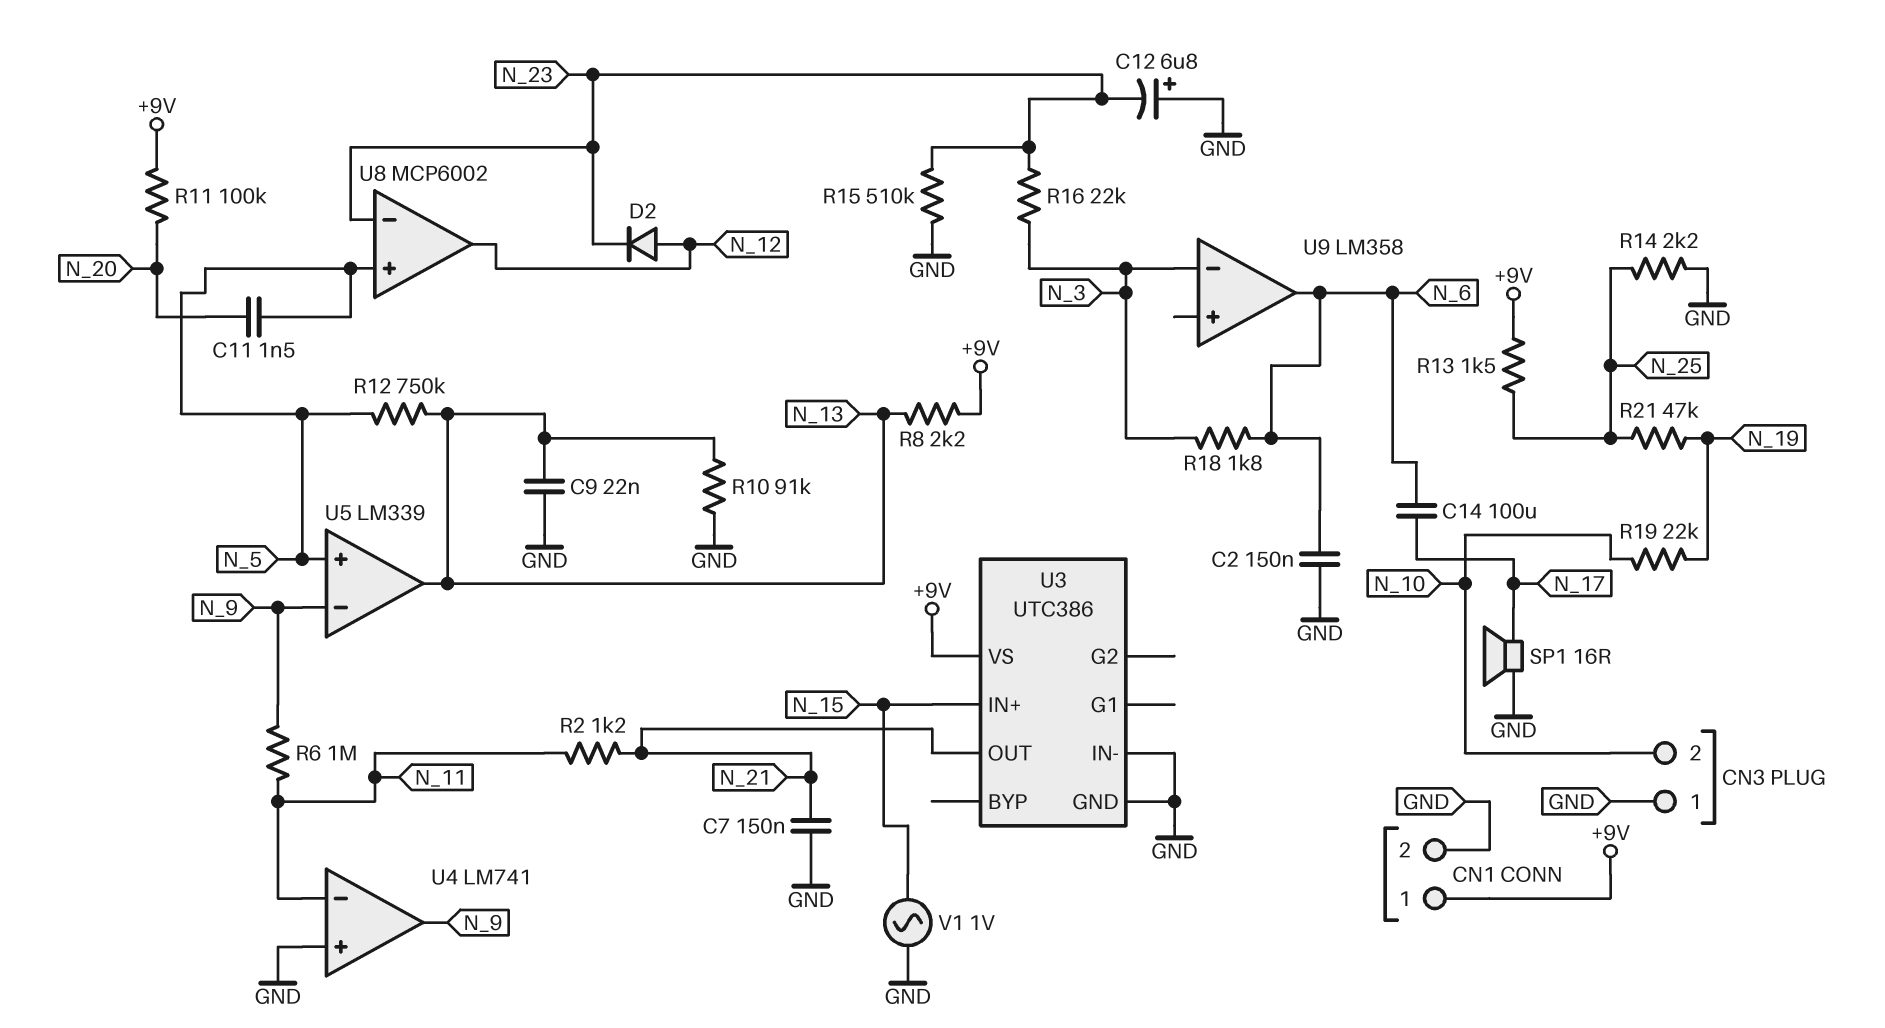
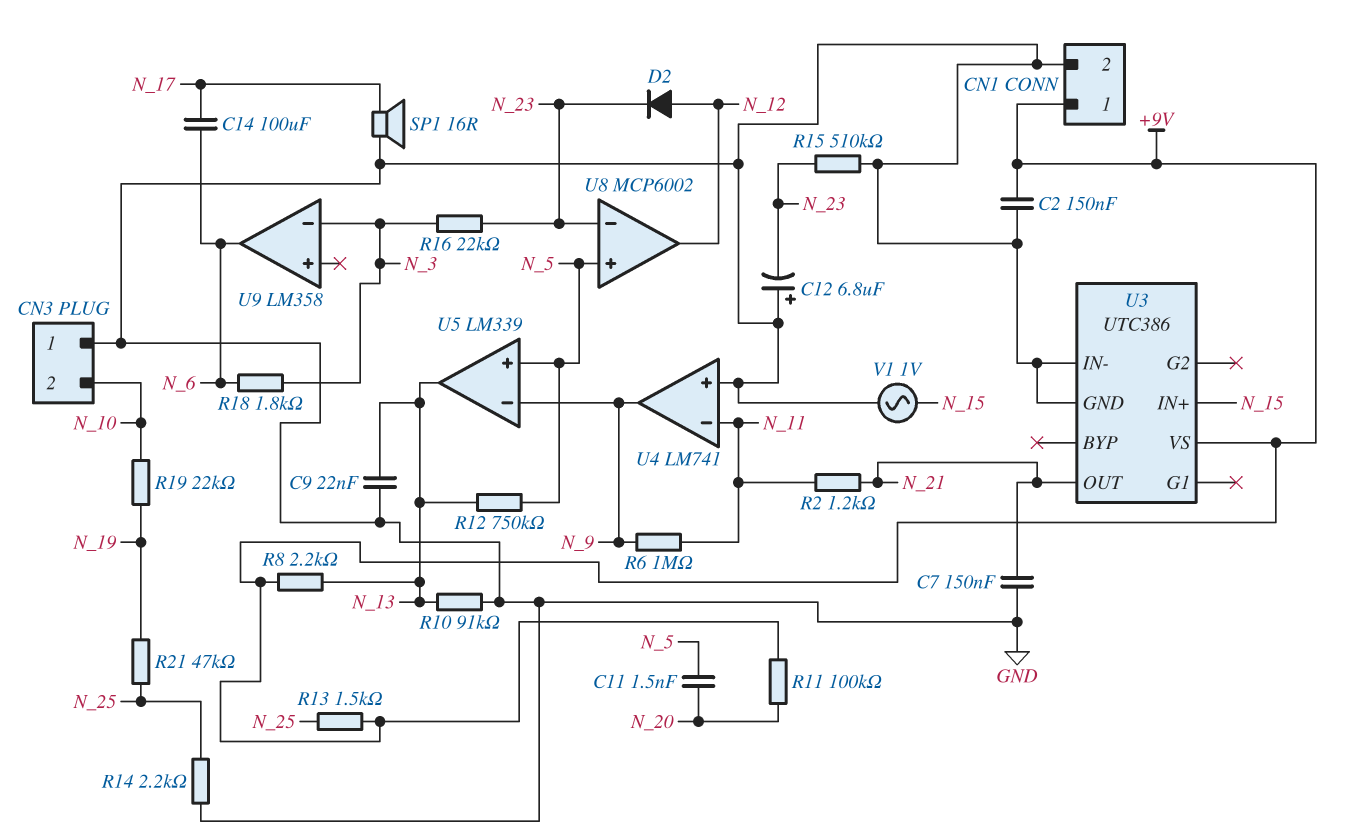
C2: 150nF (GND, N_6) -> 150nF (+9V, GND)

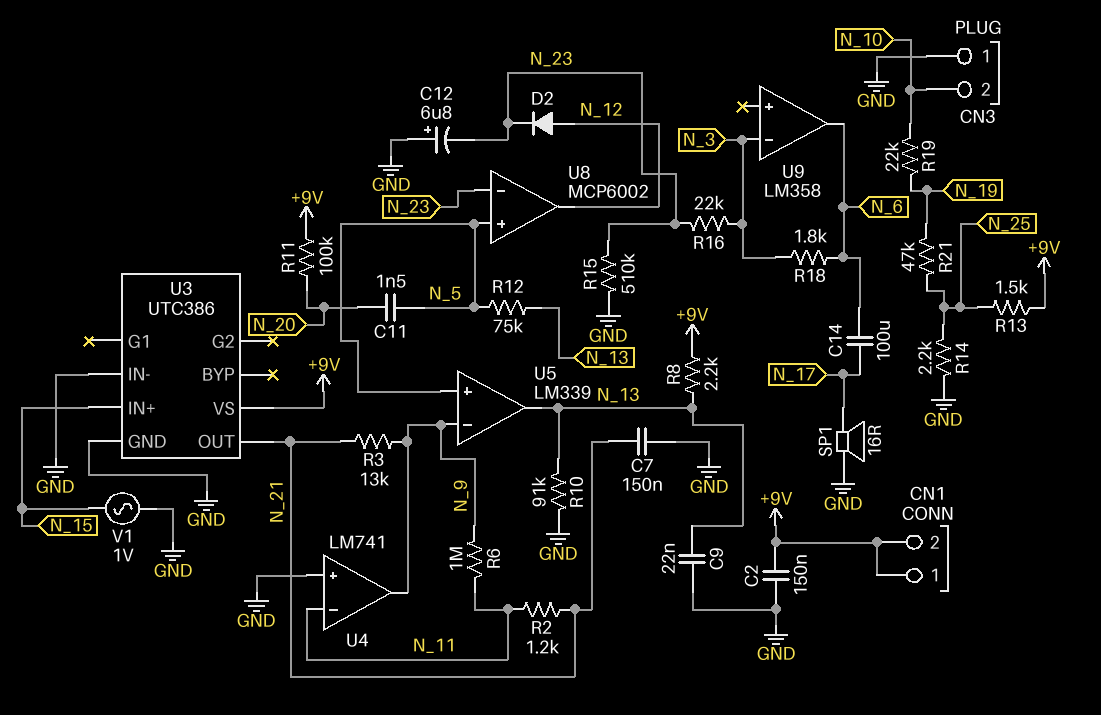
CN1 pin 2: GND -> +9V
R3: none -> 13k (N_9, N_21)
R12: 750k (N_5, N_13) -> 75k (N_5, N_13)

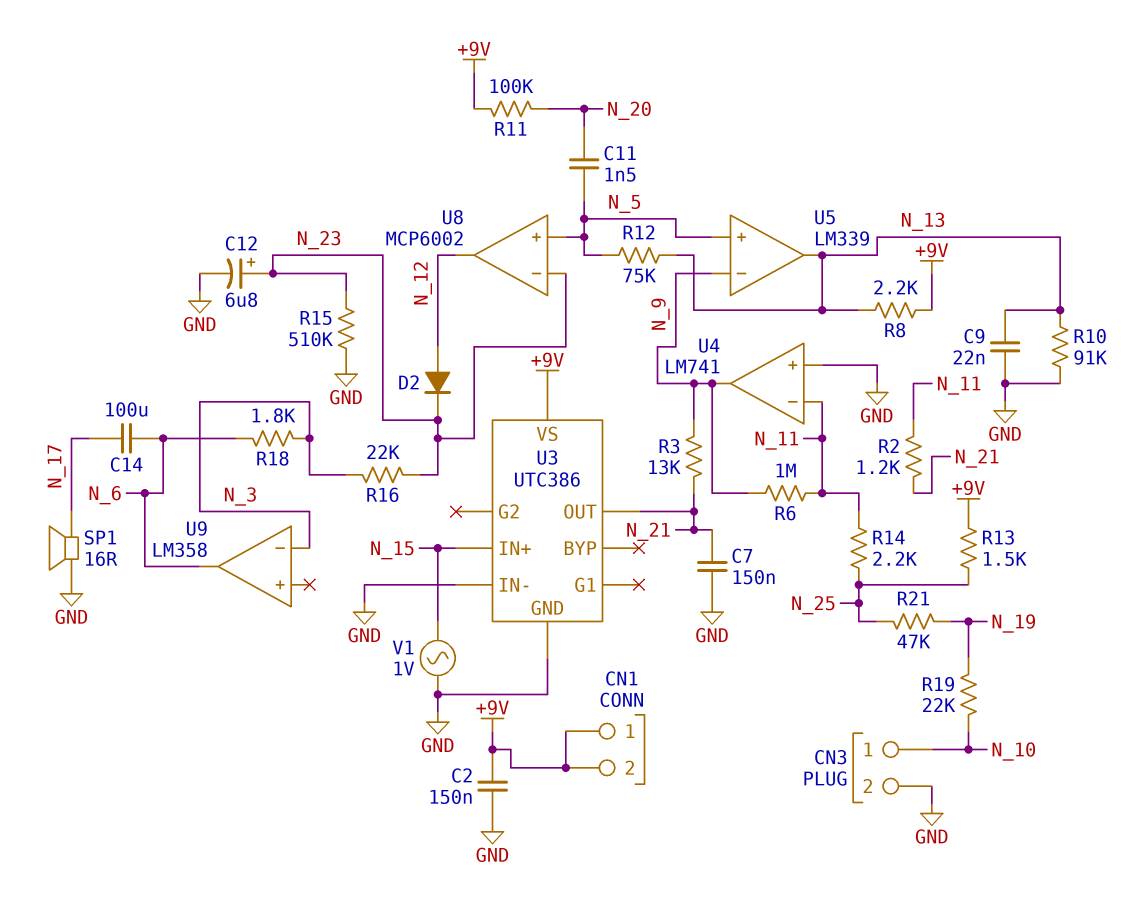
C12: 6.8uF (plus GND, minus N_23) -> 6.8uF (plus N_23, minus GND)
CN3 pin 1: GND -> N_10
CN3 pin 2: N_10 -> GND
R14: 2.2k (GND, N_25) -> 2.2k (N_11, N_25)

